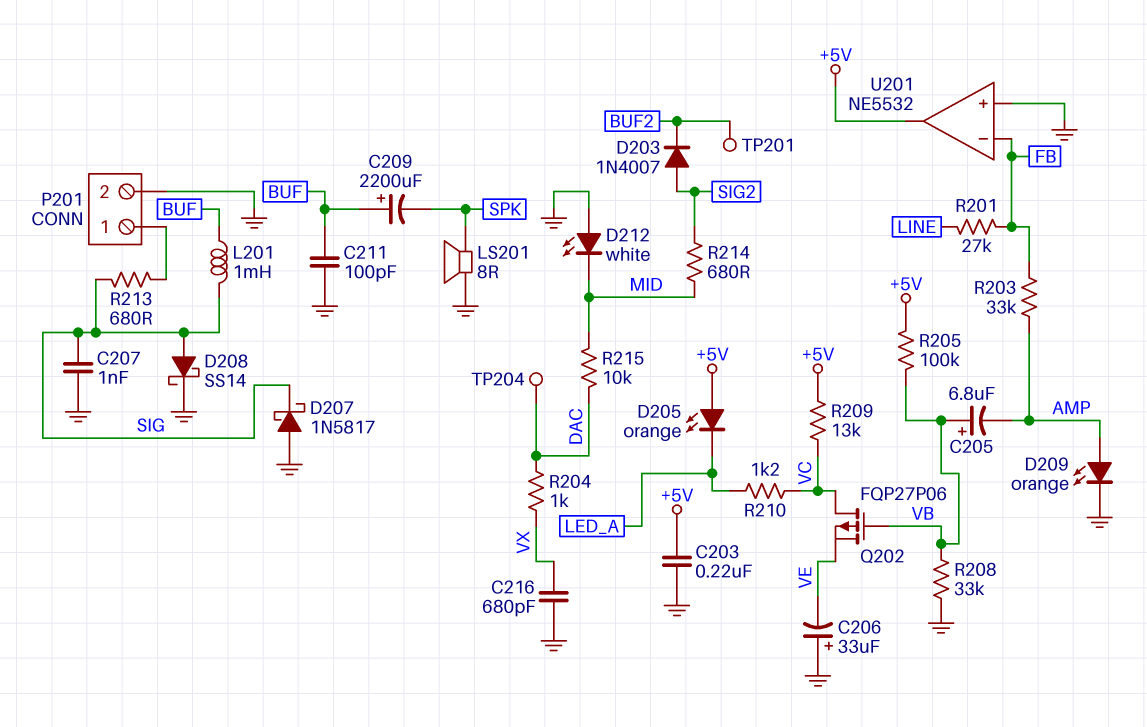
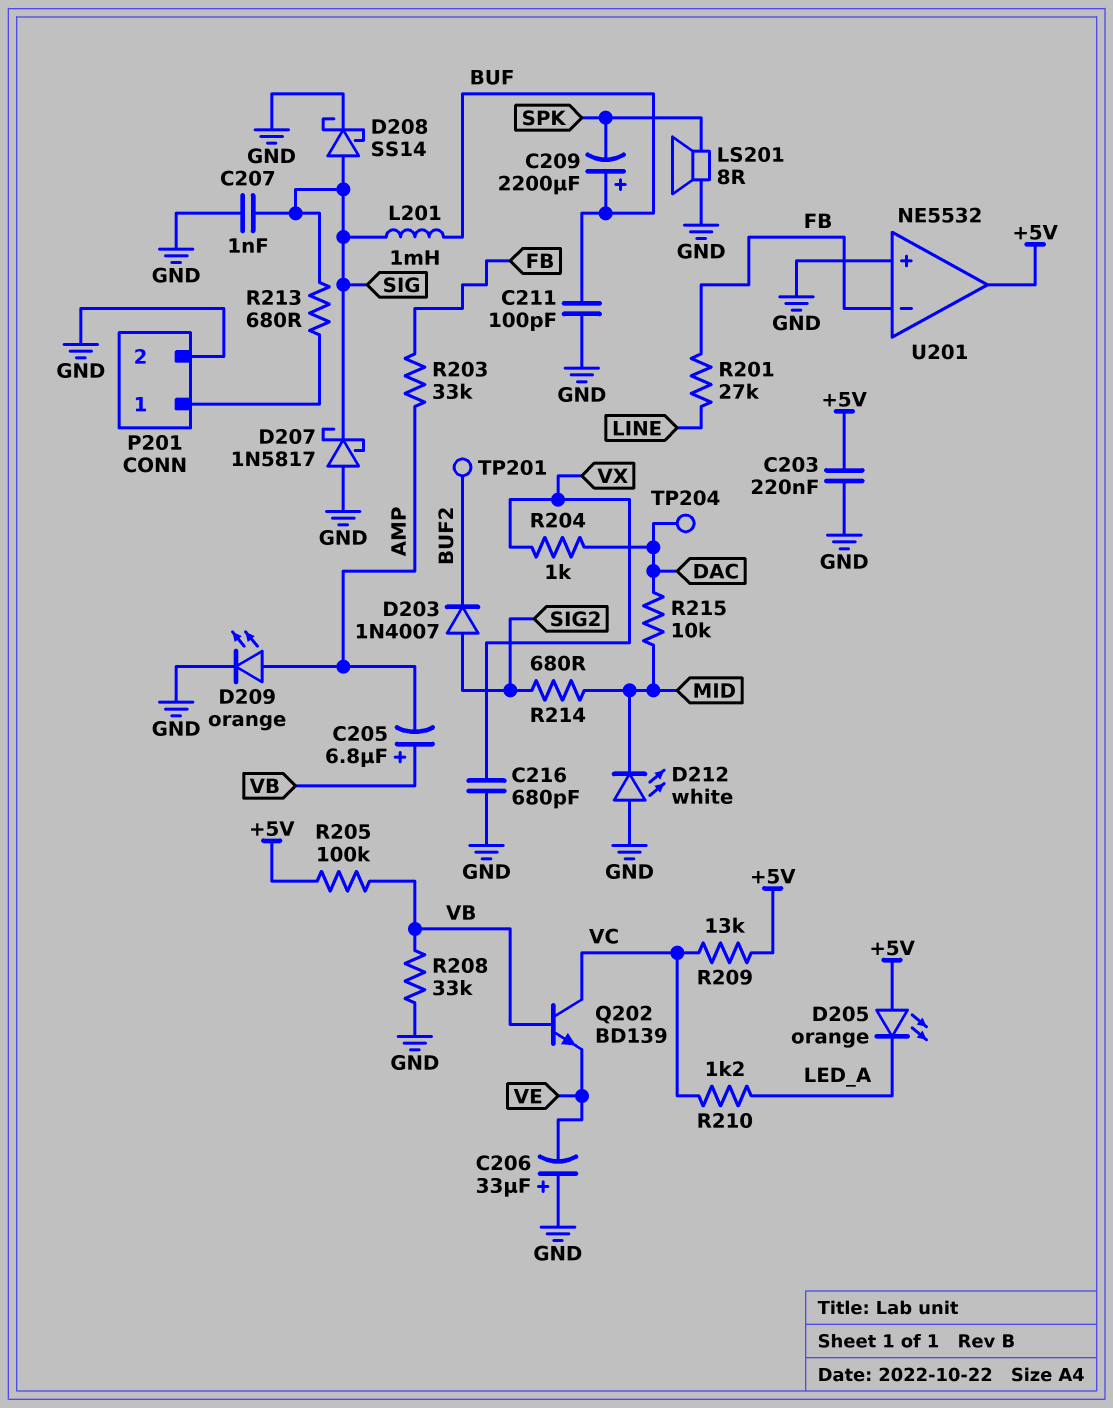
Q202: PMOS FQP27P06 (G VB, D VC, S VE) -> NPN BD139 (B VB, C VC, E VE)

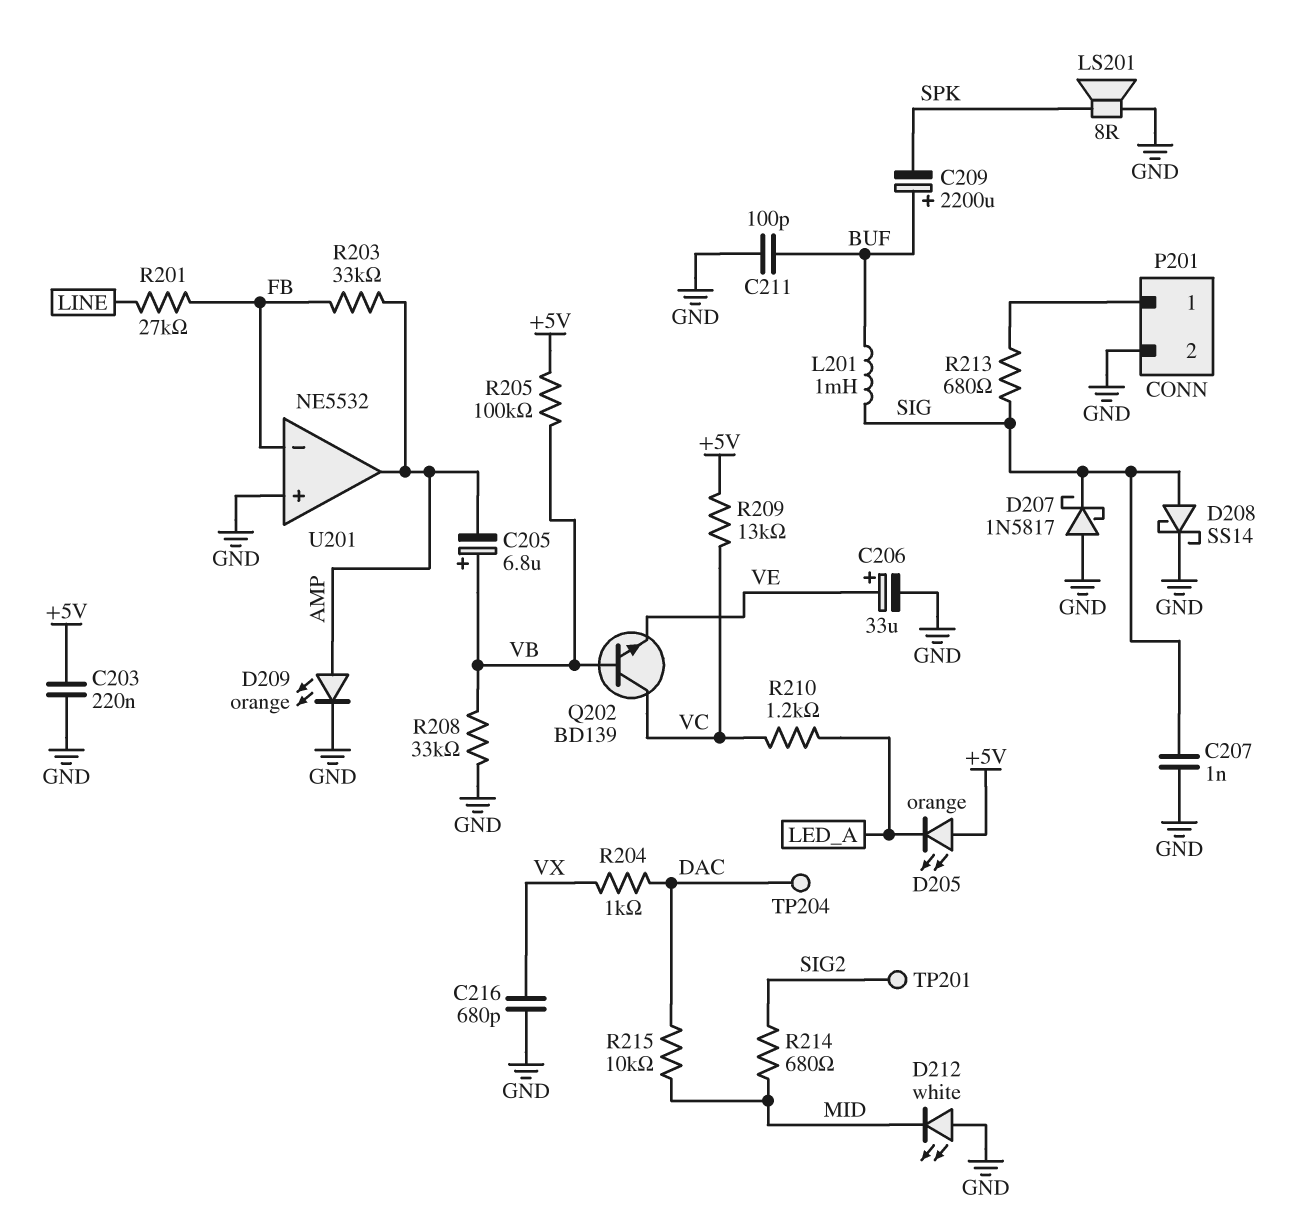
C206: 33uF (plus GND, minus VE) -> 33uF (plus VE, minus GND)
D203: diode 1N4007 (A SIG2, K BUF2) -> none
TP201: test point (BUF2) -> test point (SIG2)
U201 pin out: +5V -> AMP

